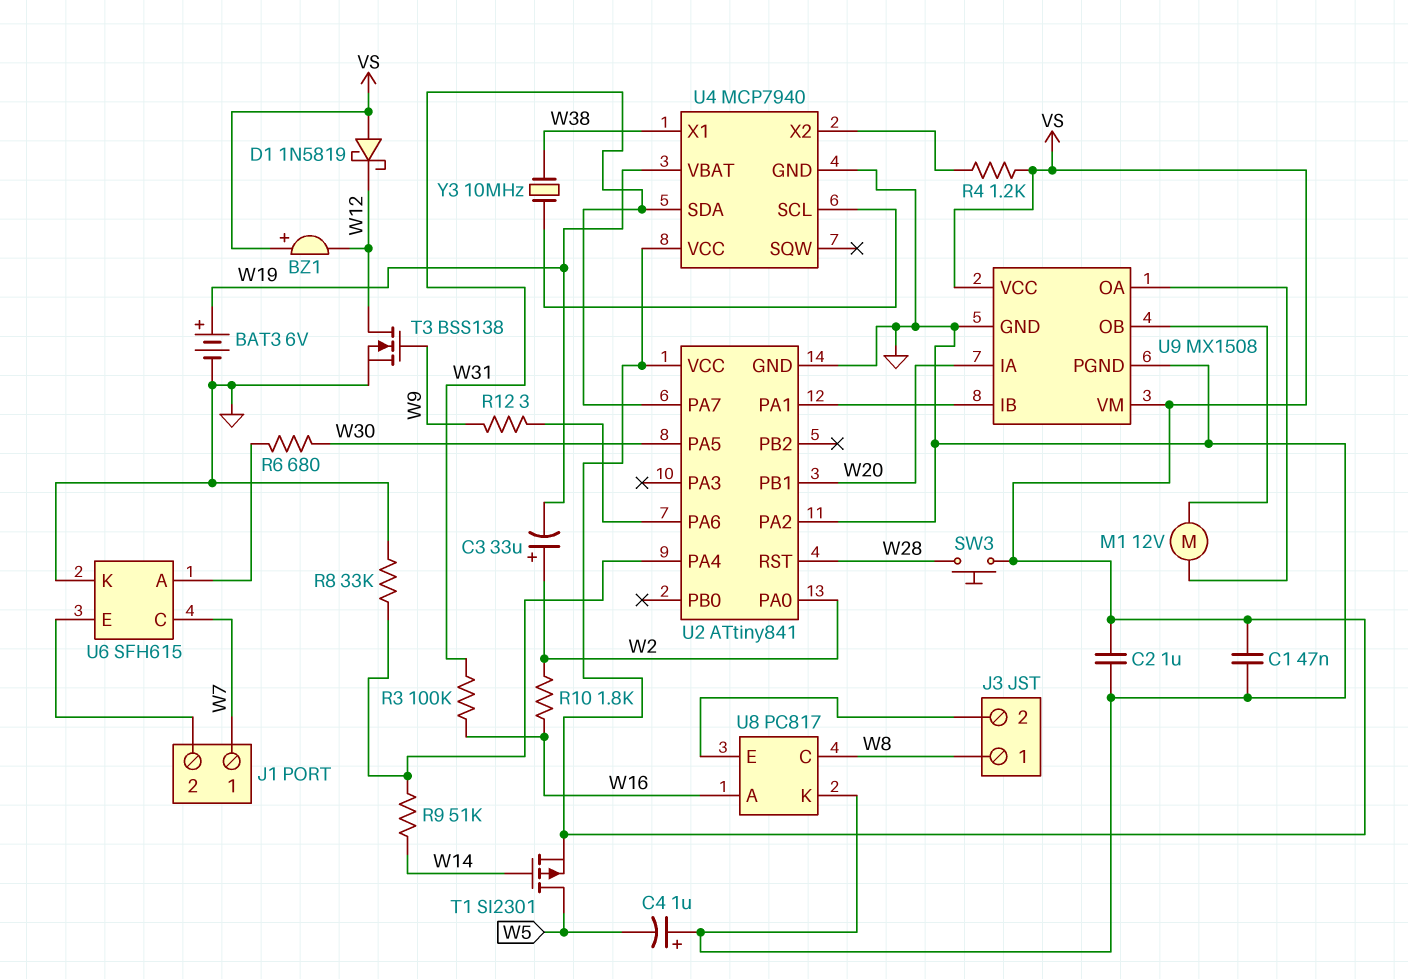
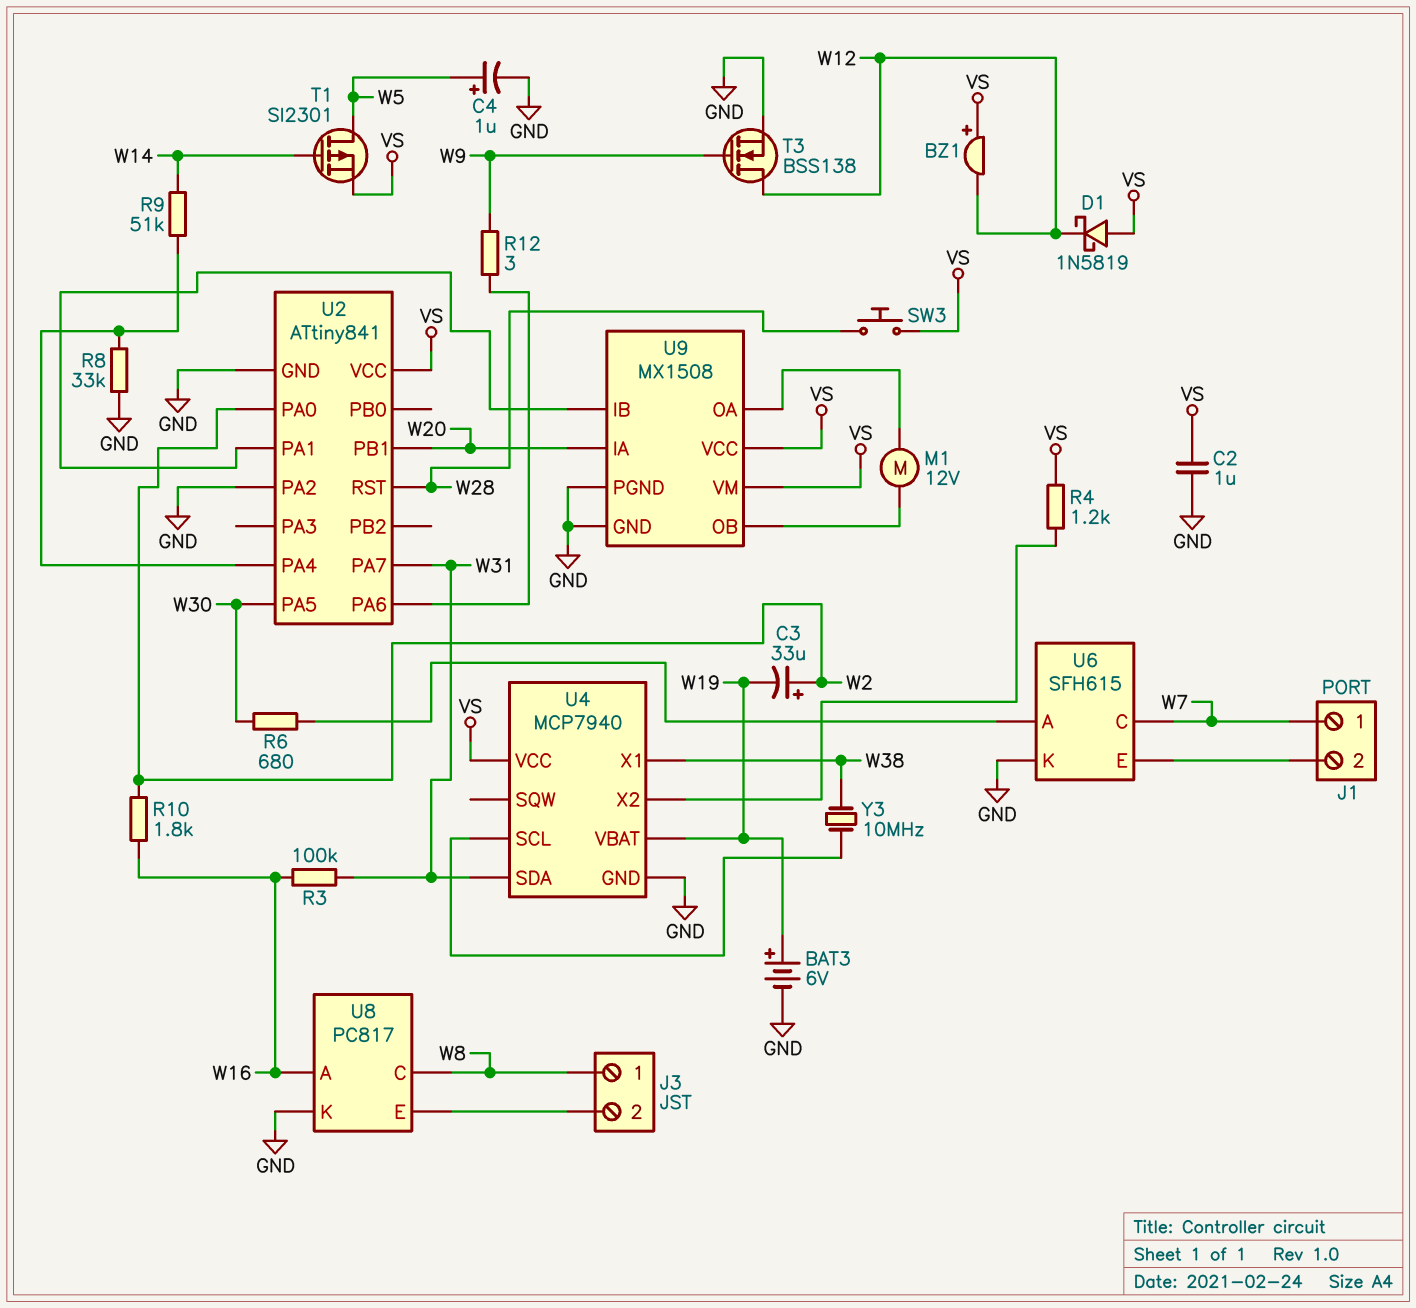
C1: 47nF (GND, VS) -> none
C4: 1uF (plus GND, minus W5) -> 1uF (plus W5, minus GND)

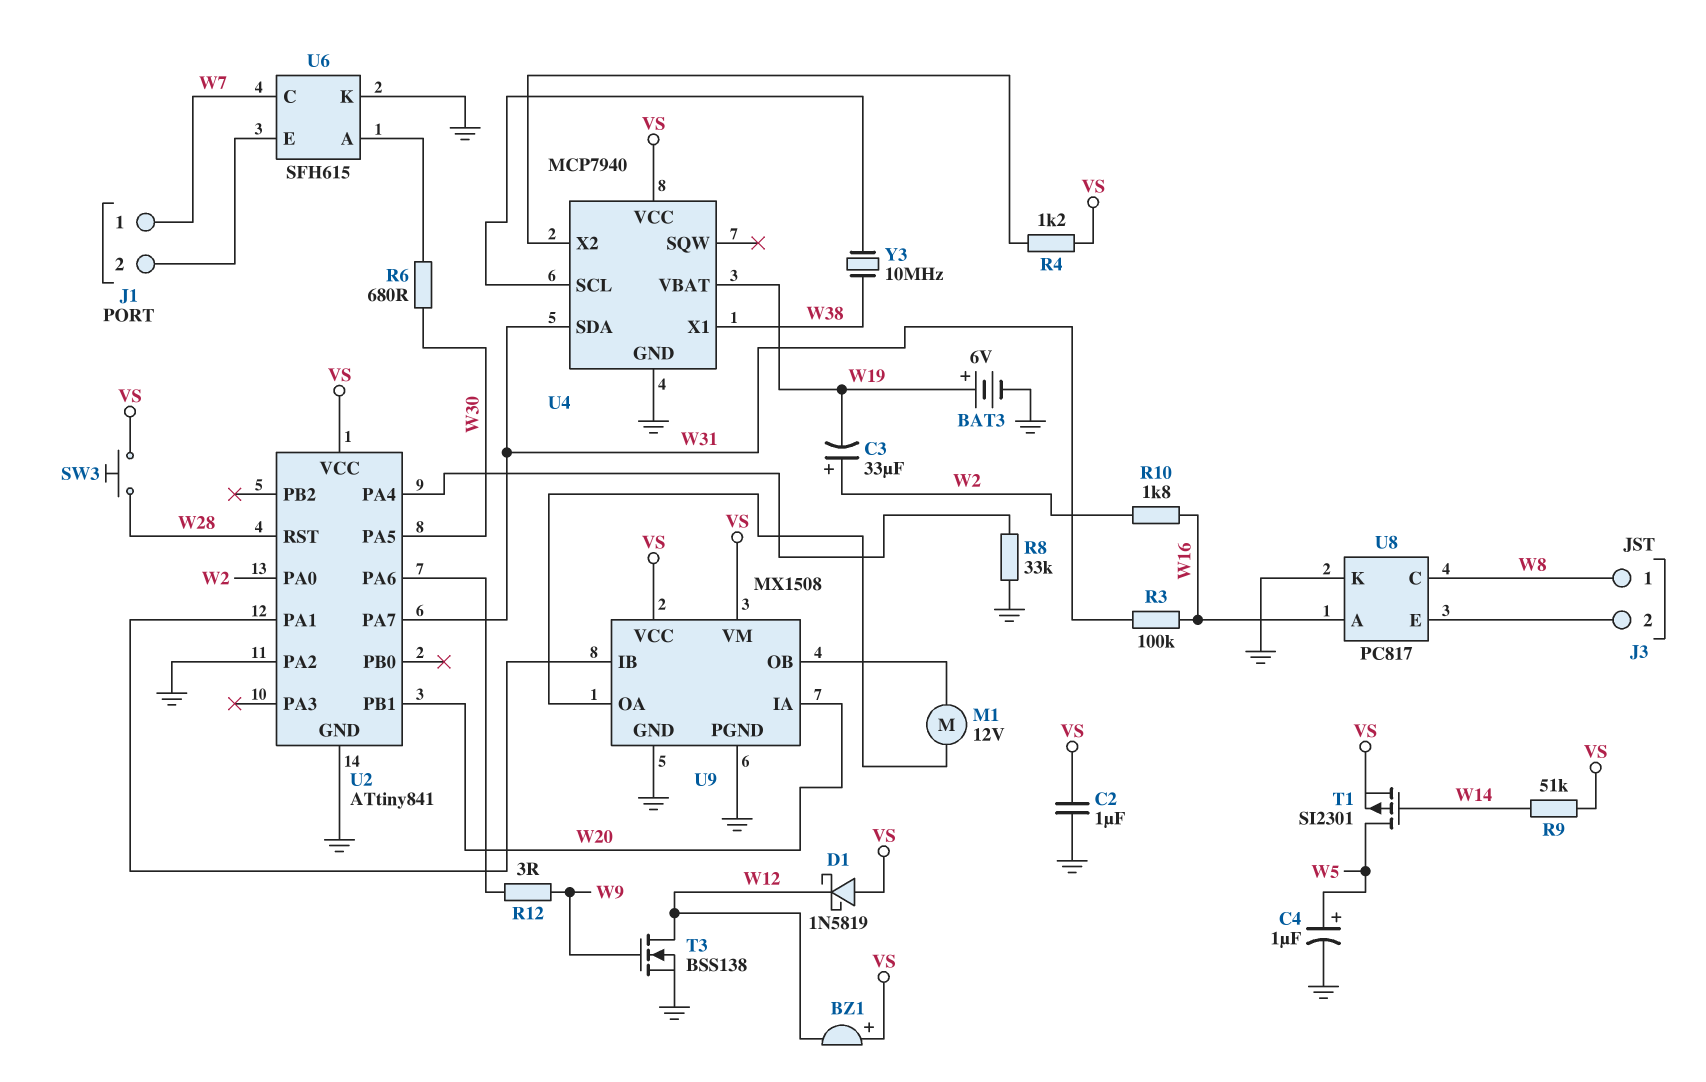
R9: 51k (U2/PA4, W14) -> 51k (VS, W14)

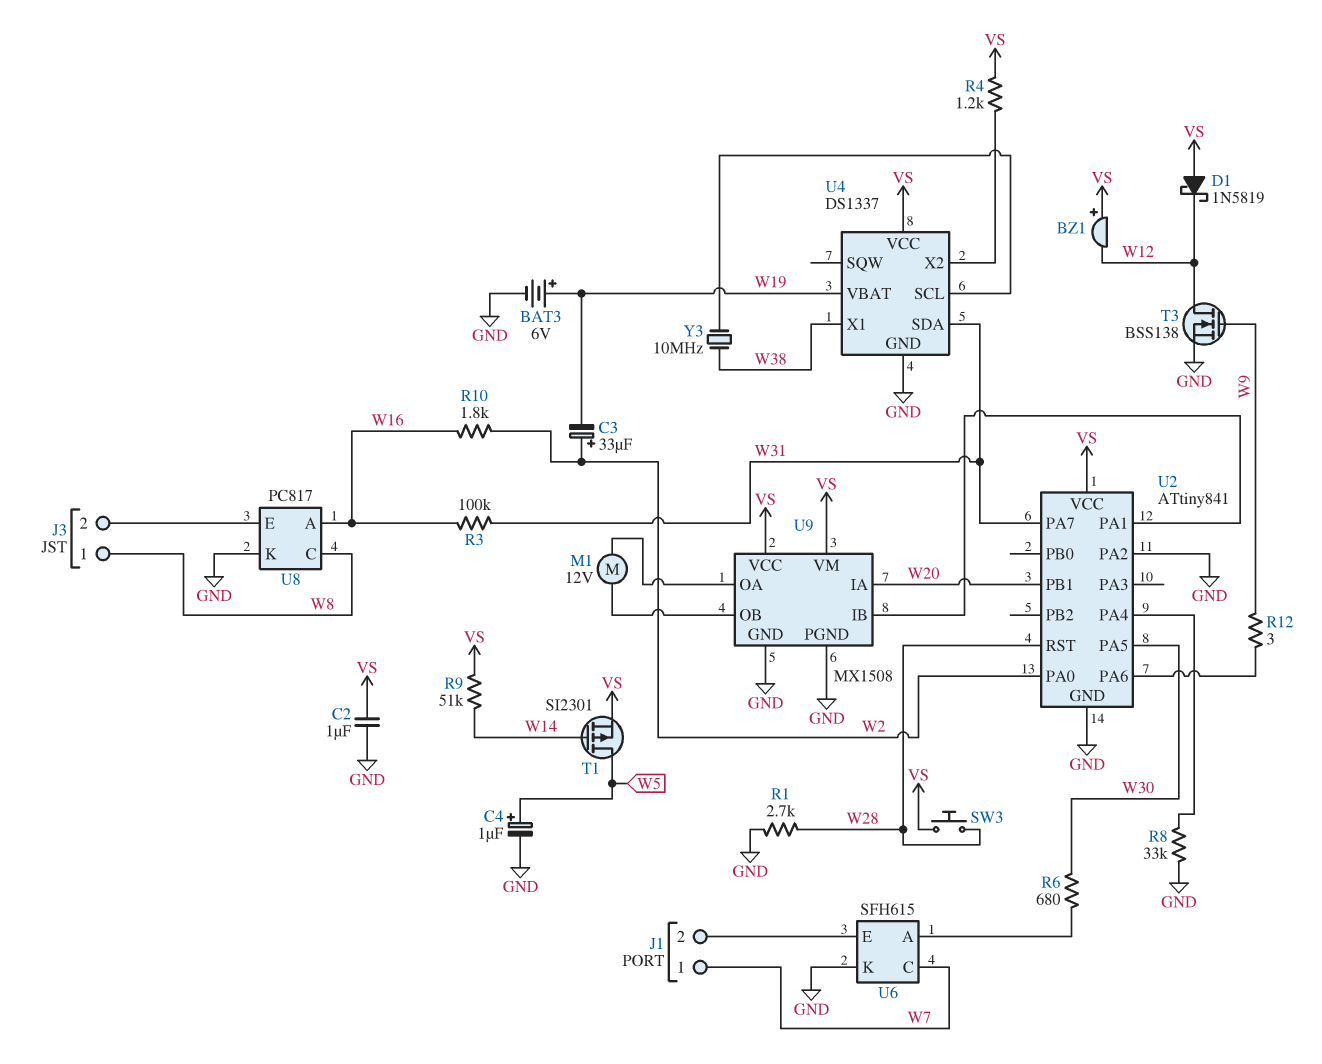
R1: none -> 2.7k (GND, W28)
U4: MCP7940 -> DS1337

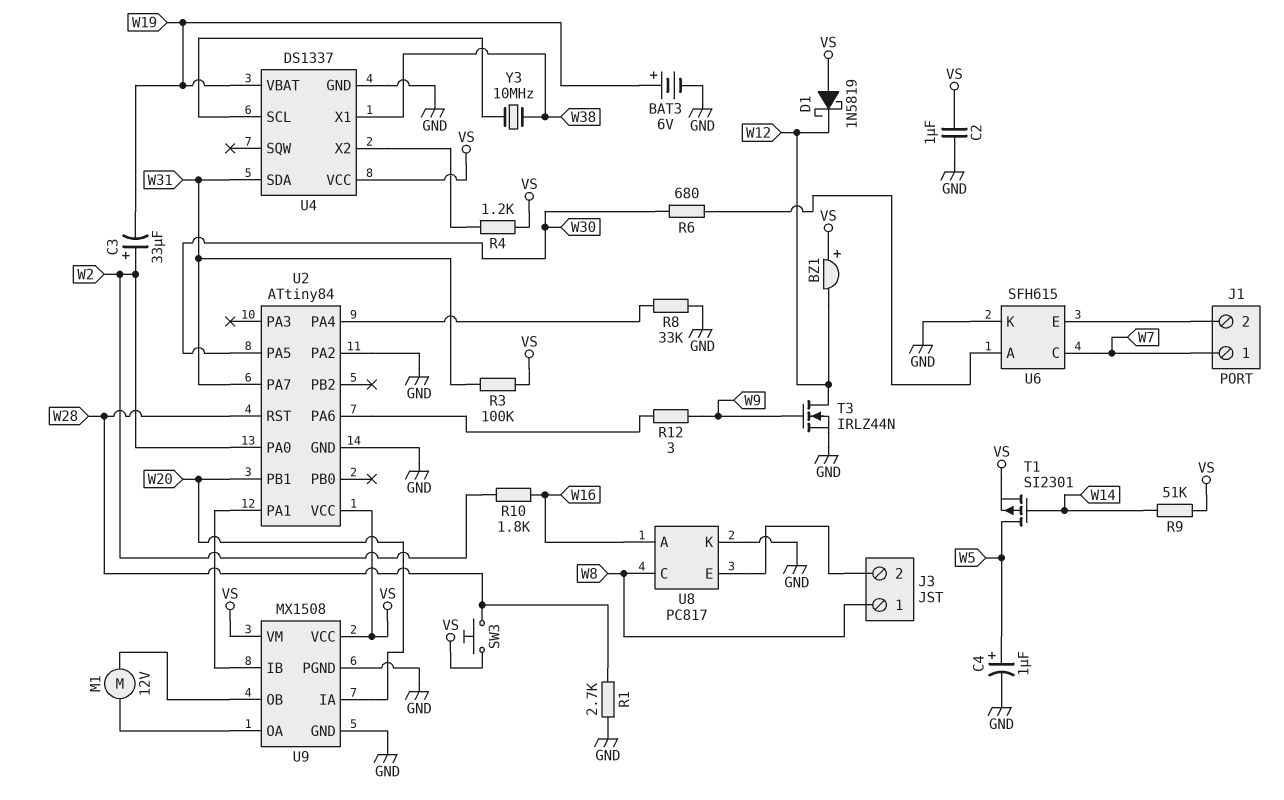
R3: 100k (W16, W31) -> 100k (VS, W31)
T3: NMOS BSS138 (G W9, D W12, S GND) -> NMOS IRLZ44N (G W9, D W12, S GND)
U2: ATtiny841 -> ATtiny84

